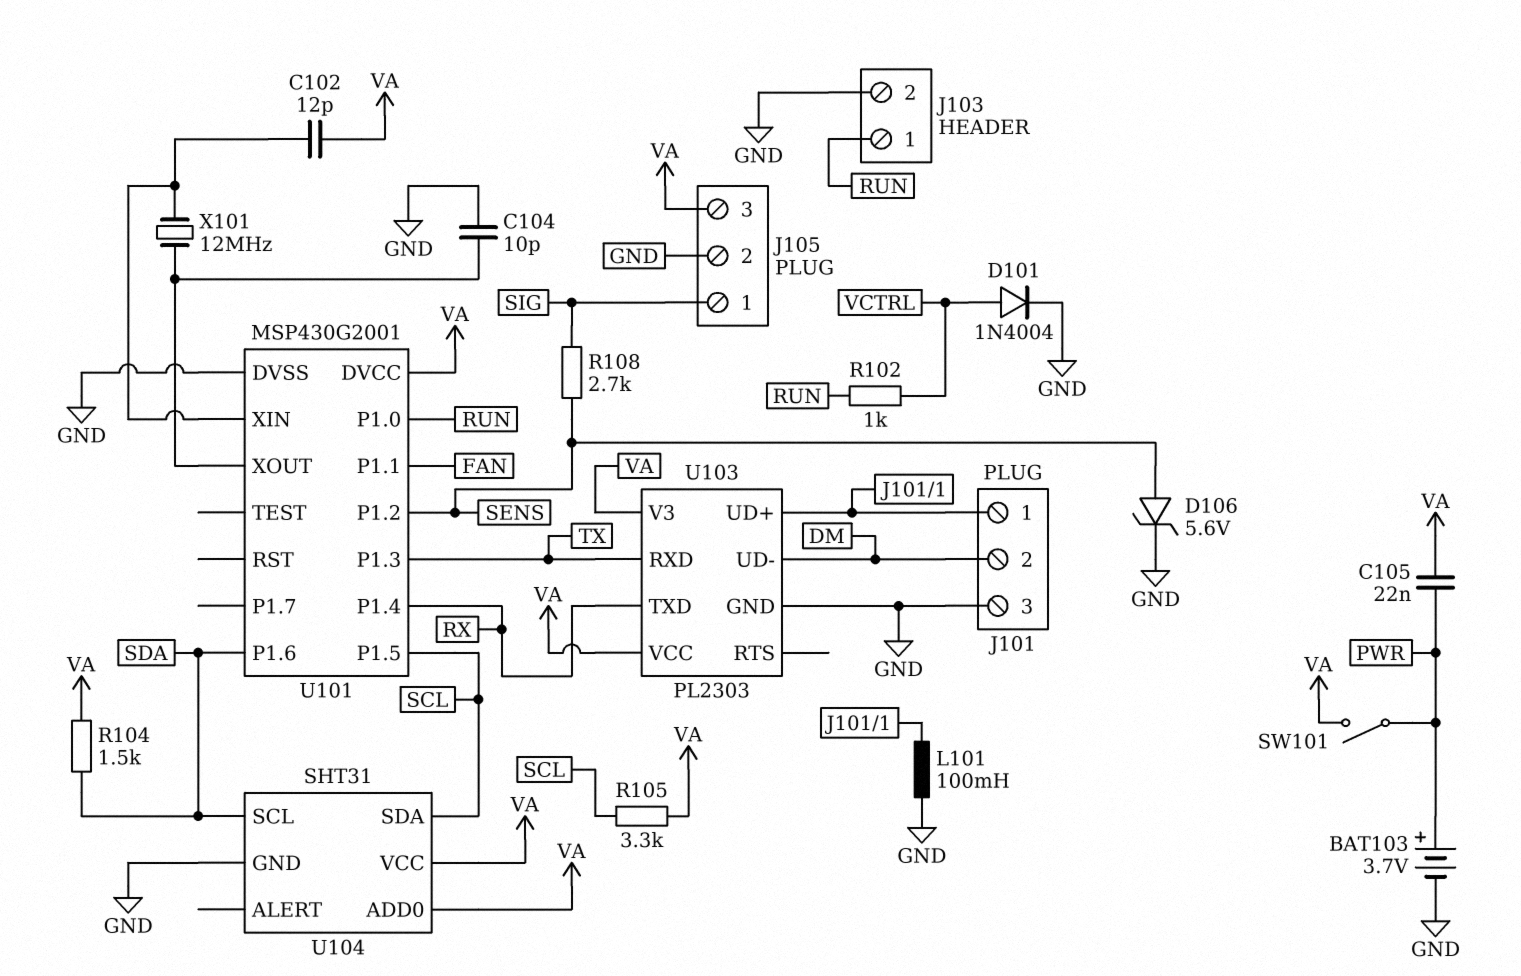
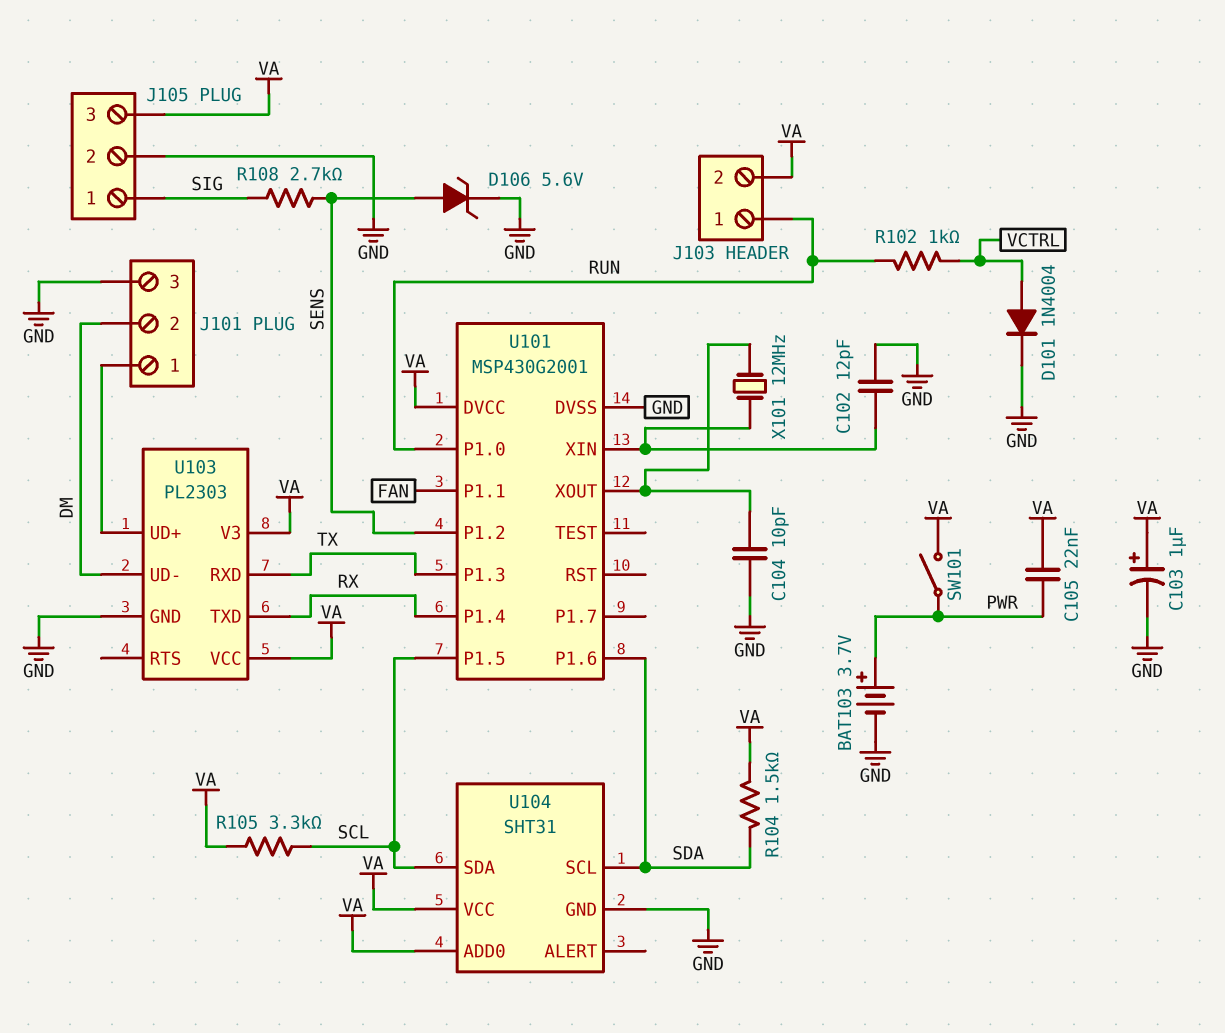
C102: 12pF (U101/XIN, VA) -> 12pF (GND, U101/XIN)
C103: none -> 1uF (plus VA, minus GND)
J103 pin 2: GND -> VA
L101: 100mH (GND, J101/1) -> none

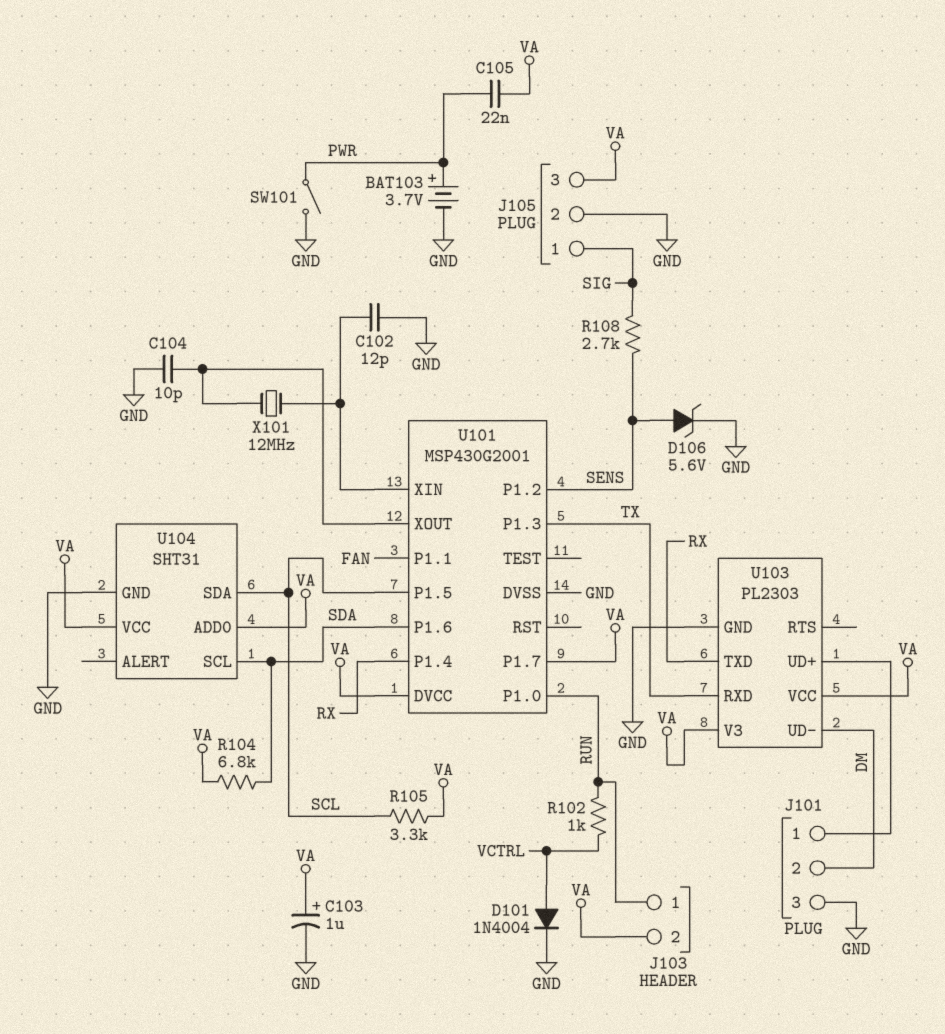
R104: 1.5k (SDA, VA) -> 6.8k (SDA, VA)
SW101: switch (PWR, VA) -> switch (GND, PWR)
U101 pin P1.7: none -> VA

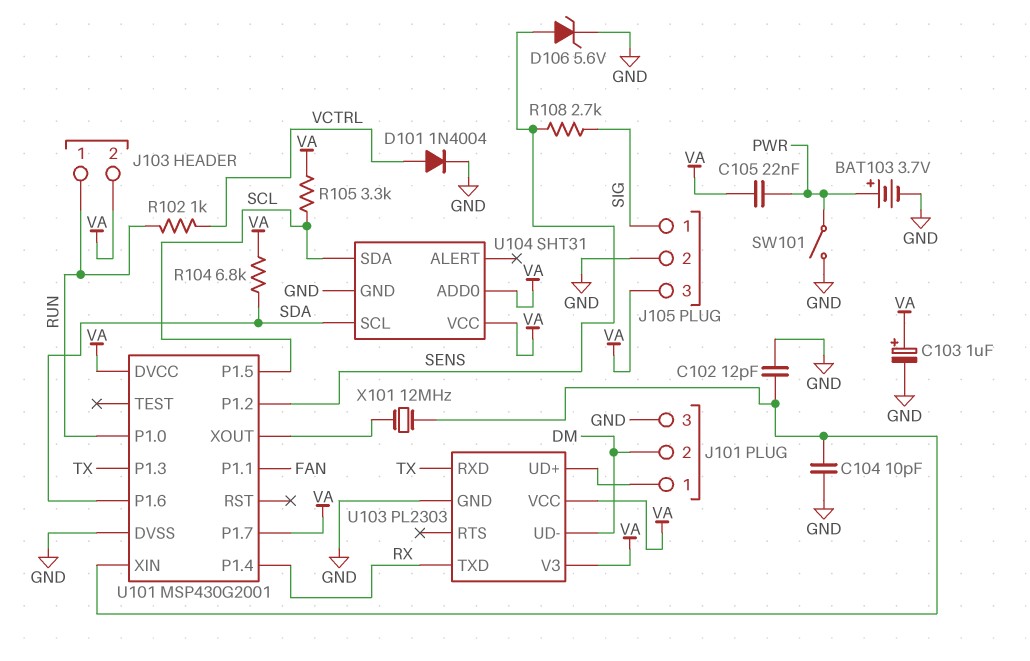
C104: 10pF (GND, U101/XOUT) -> 10pF (GND, U101/XIN)

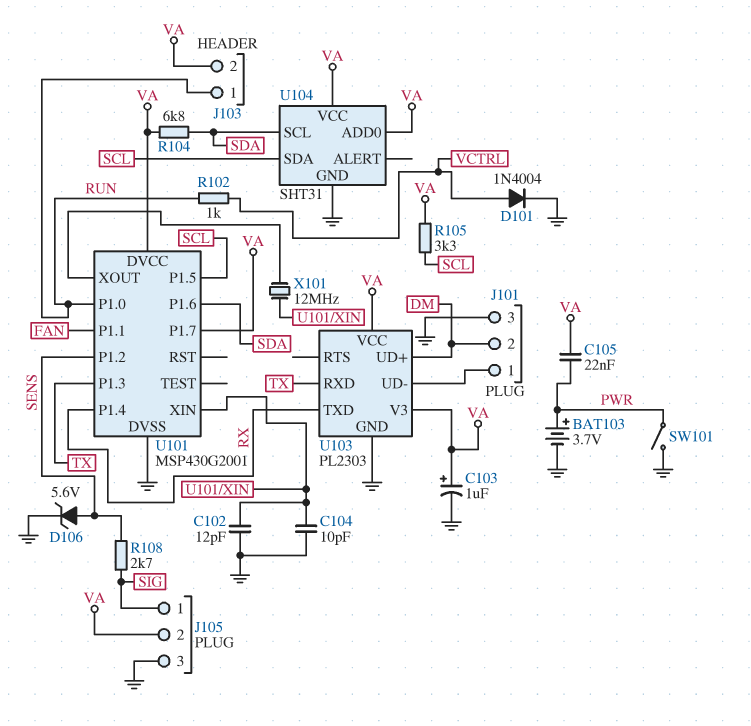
J105 pin 2: GND -> VA
J105 pin 3: VA -> GND
U103 pin UD+: J101/1 -> DM
U103 pin UD-: DM -> J101/1

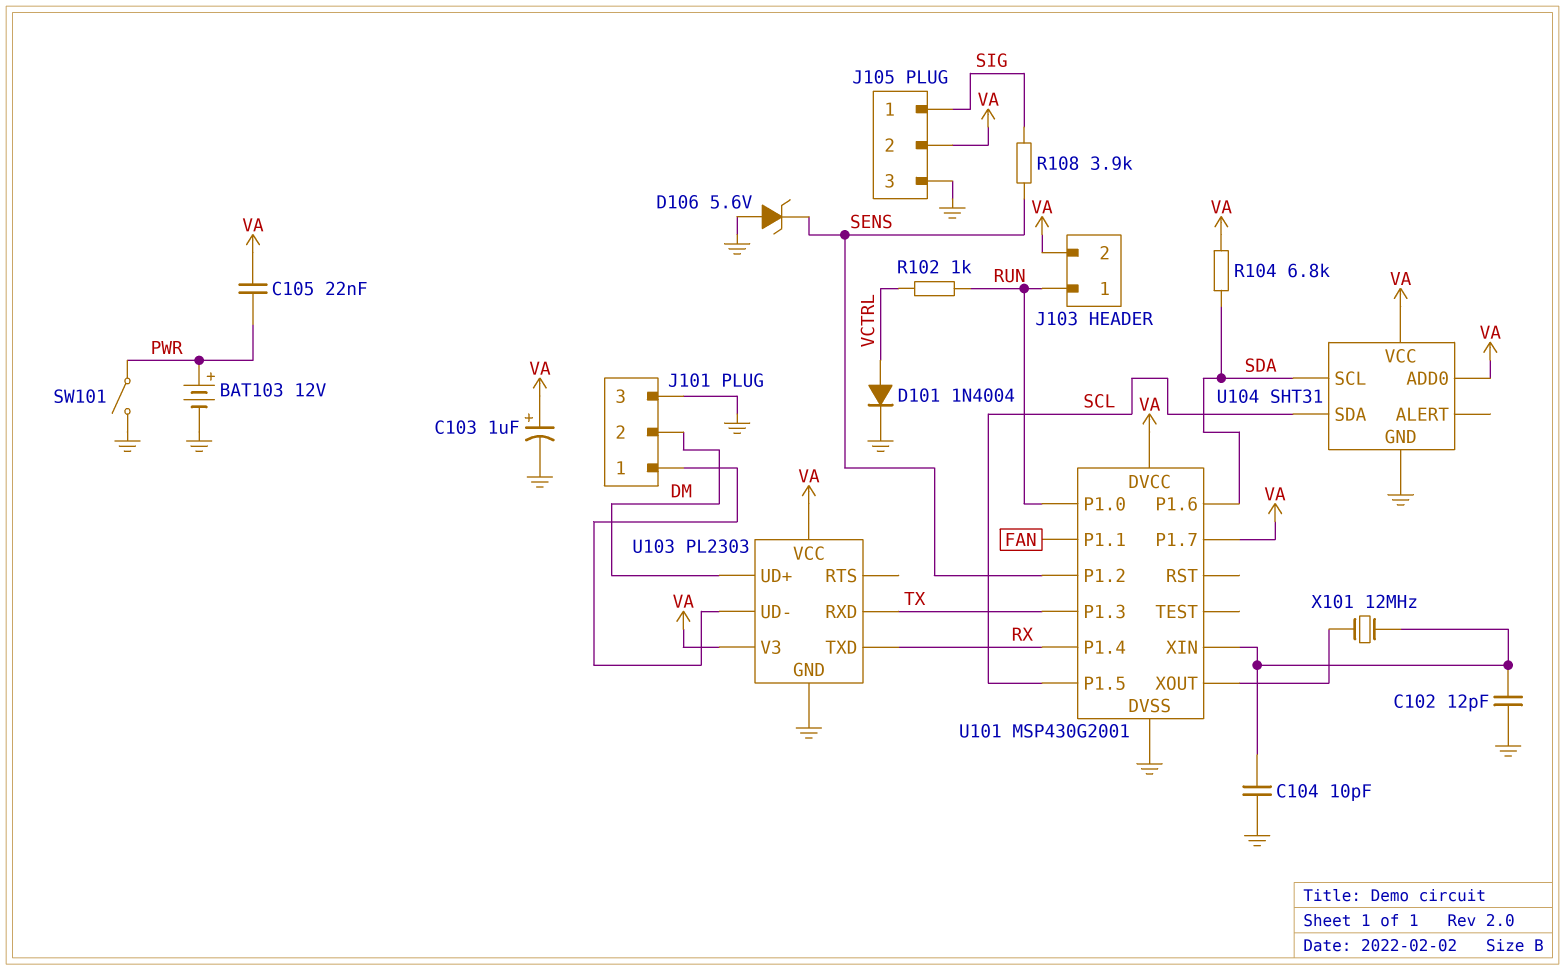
BAT103: 3.7V (plus PWR, minus GND) -> 12V (plus PWR, minus GND)
D106: zener 5.6V (A SENS, K GND) -> zener 5.6V (A GND, K SENS)
R105: 3.3k (SCL, VA) -> none
R108: 2.7k (SENS, SIG) -> 3.9k (SENS, SIG)

